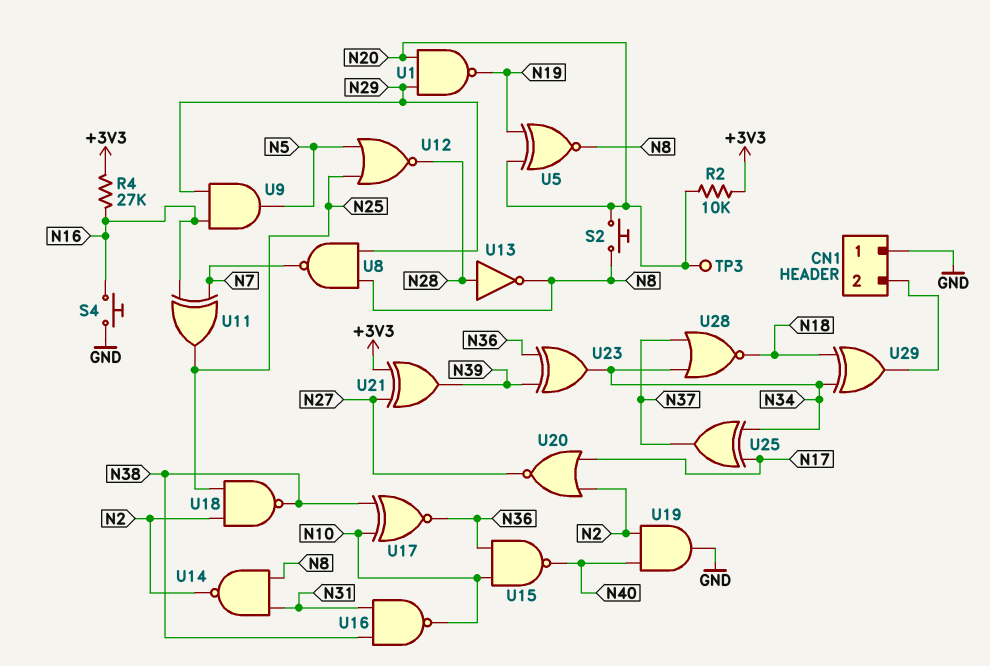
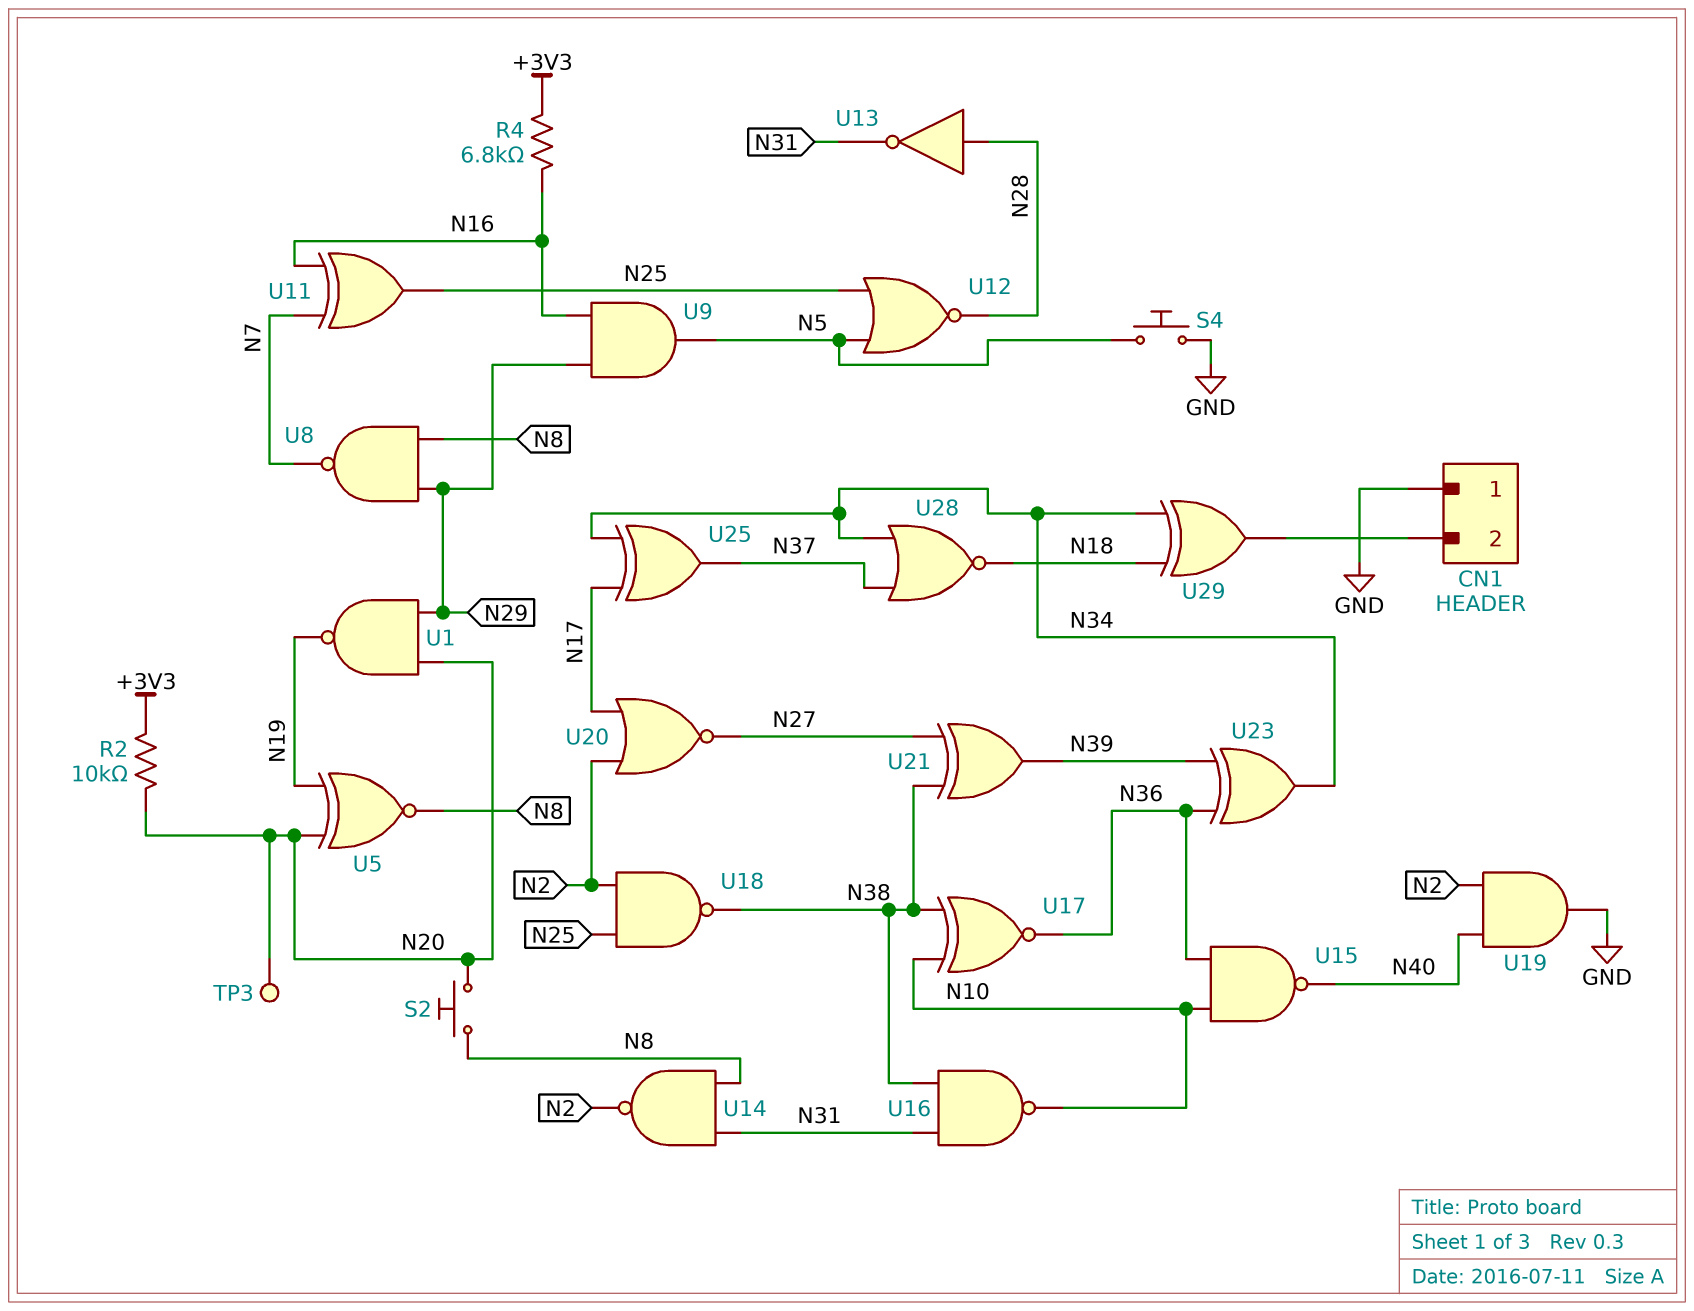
R4: 27k (+3V3, N16) -> 6.8k (+3V3, N16)
S4: button (GND, N16) -> button (GND, N5)
U13: NOT (in N28, out N8) -> NOT (in N28, out N31)
U21: XOR (in +3V3, in N27, out N39) -> XOR (in N27, in N38, out N39)

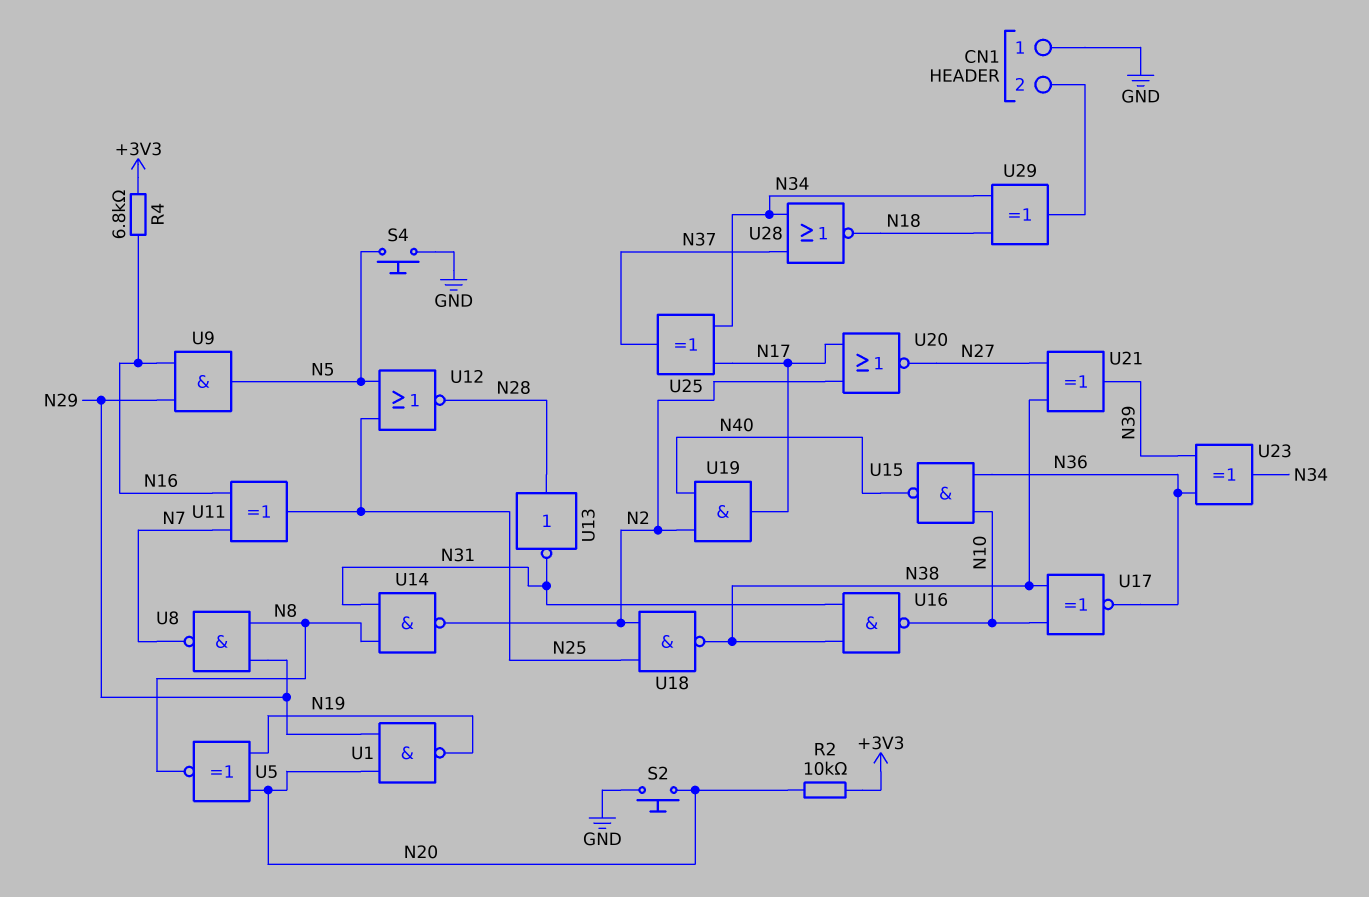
S2: button (N8, N20) -> button (GND, N20)
TP3: test point (N20) -> none
U19: AND (in N2, in N40, out GND) -> AND (in N2, in N40, out N17)

